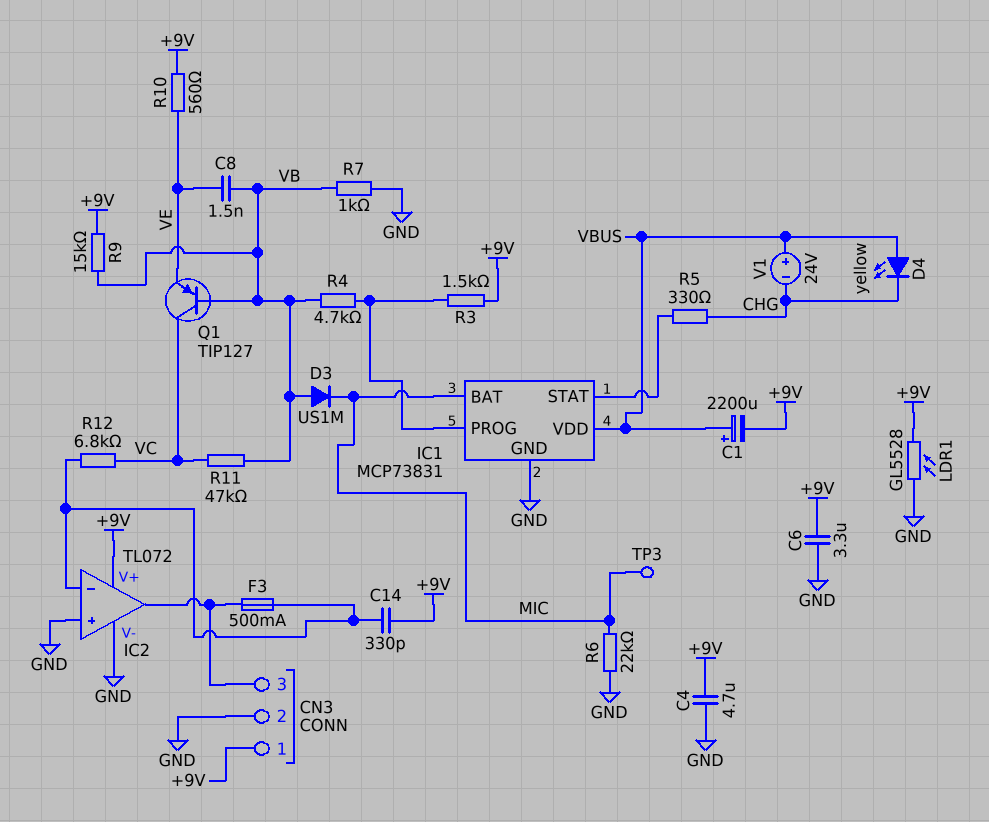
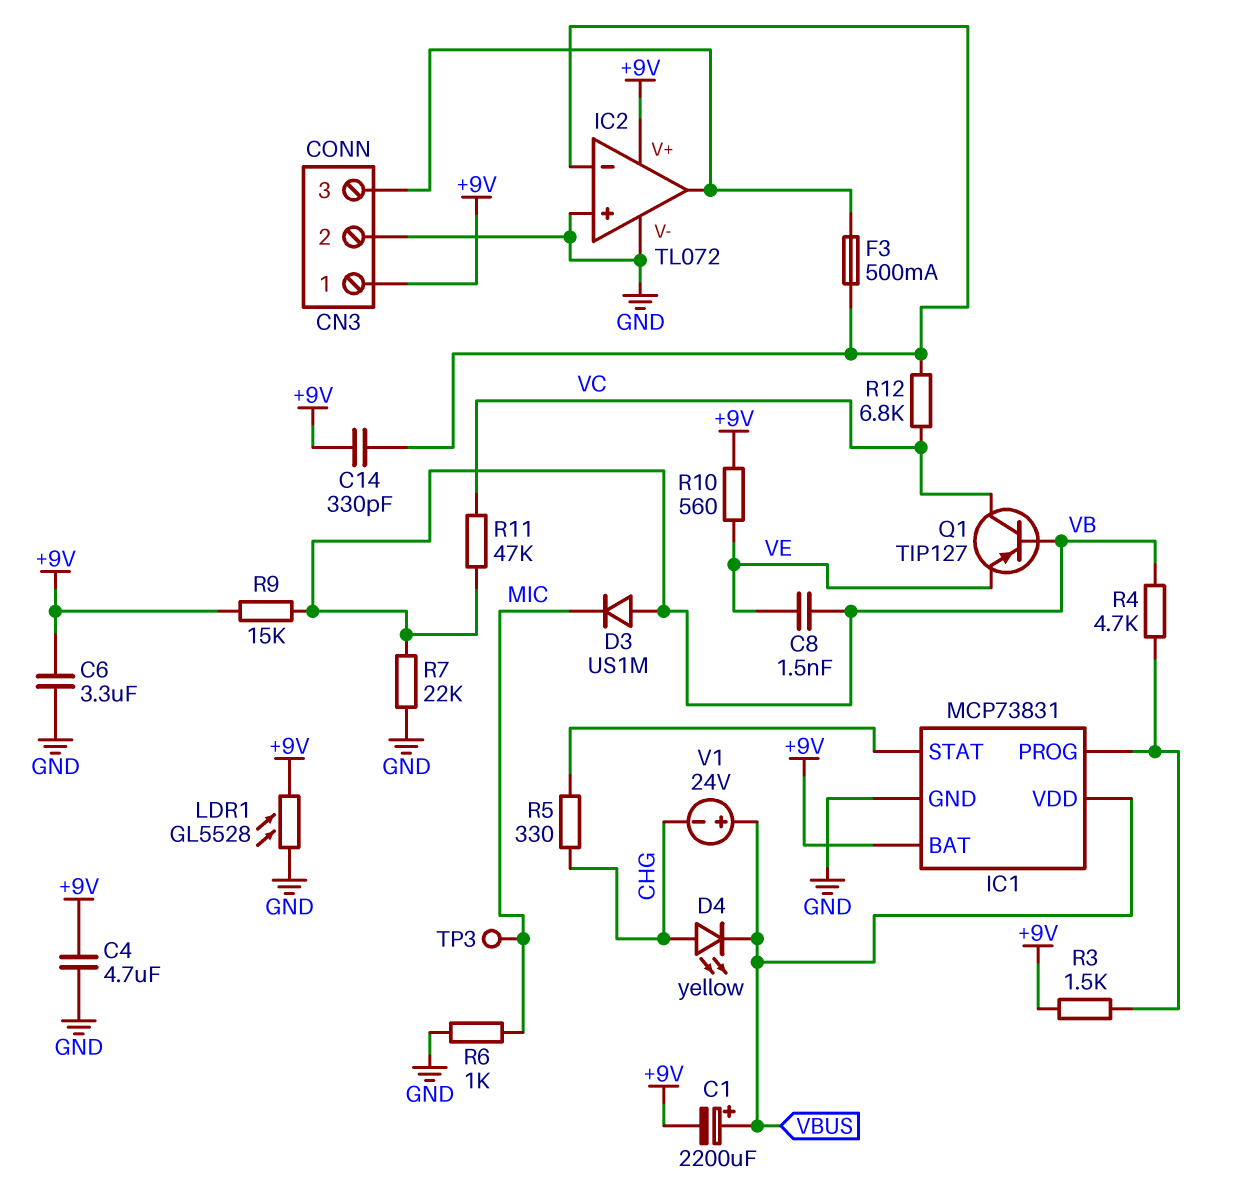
D4: LED yellow (A VBUS, K CHG) -> LED yellow (A CHG, K VBUS)
IC1 pin BAT: MIC -> +9V
R6: 22k (GND, MIC) -> 1k (GND, MIC)
R7: 1k (GND, VB) -> 22k (GND, VB)

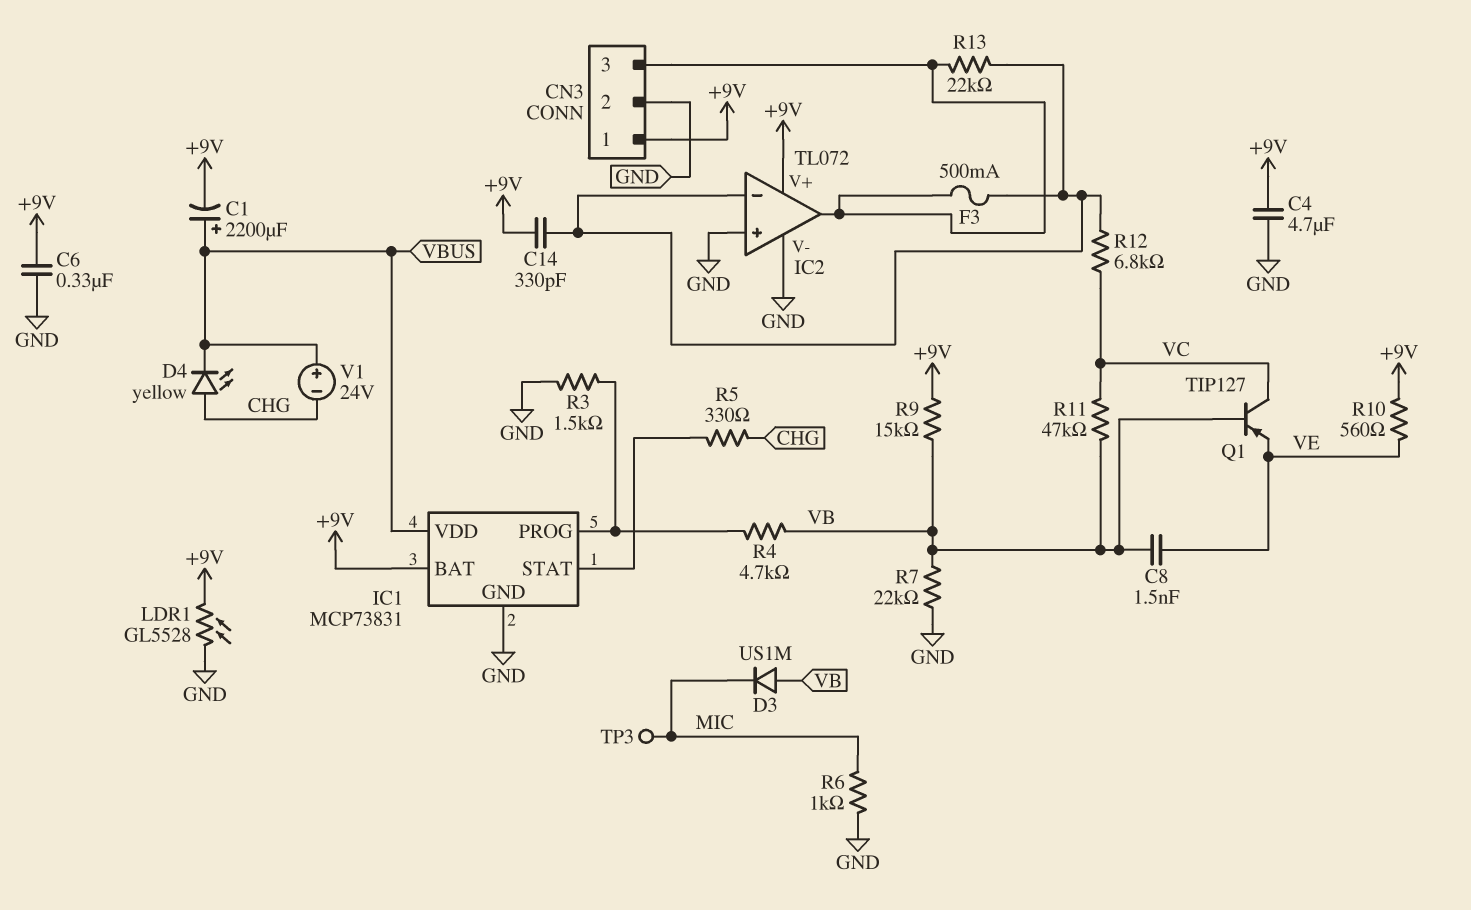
C6: 3.3uF (+9V, GND) -> 330nF (+9V, GND)
R3: 1.5k (+9V, IC1/PROG) -> 1.5k (GND, IC1/PROG)
R13: none -> 22k (CN3/3, IC2/in-)

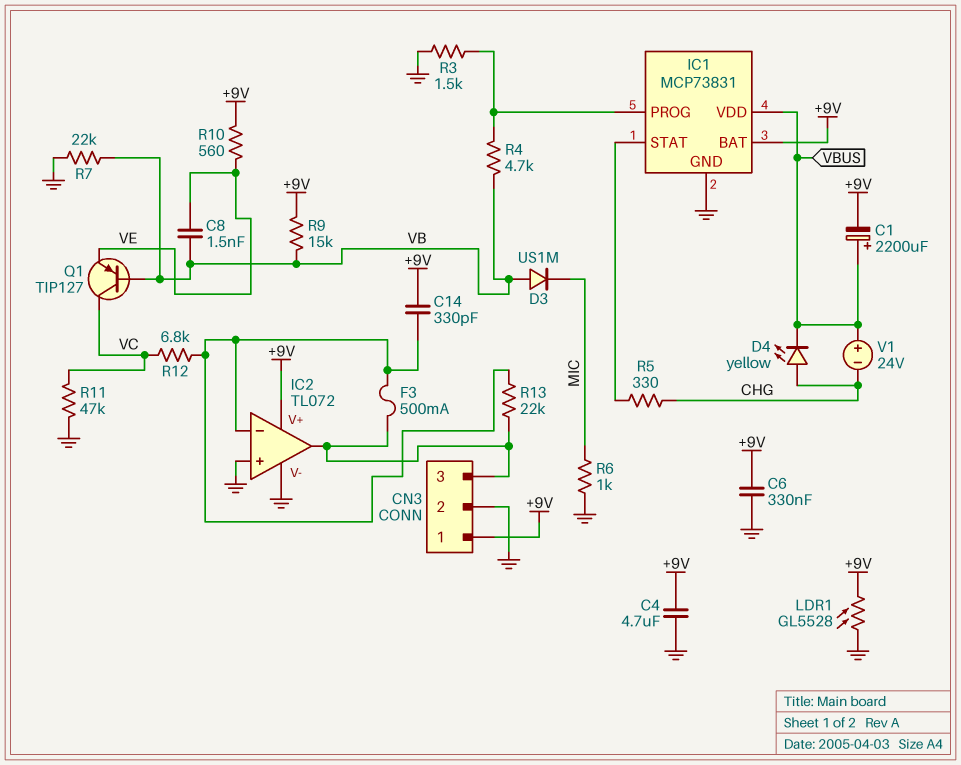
R11: 47k (VB, VC) -> 47k (GND, VC)
TP3: test point (MIC) -> none

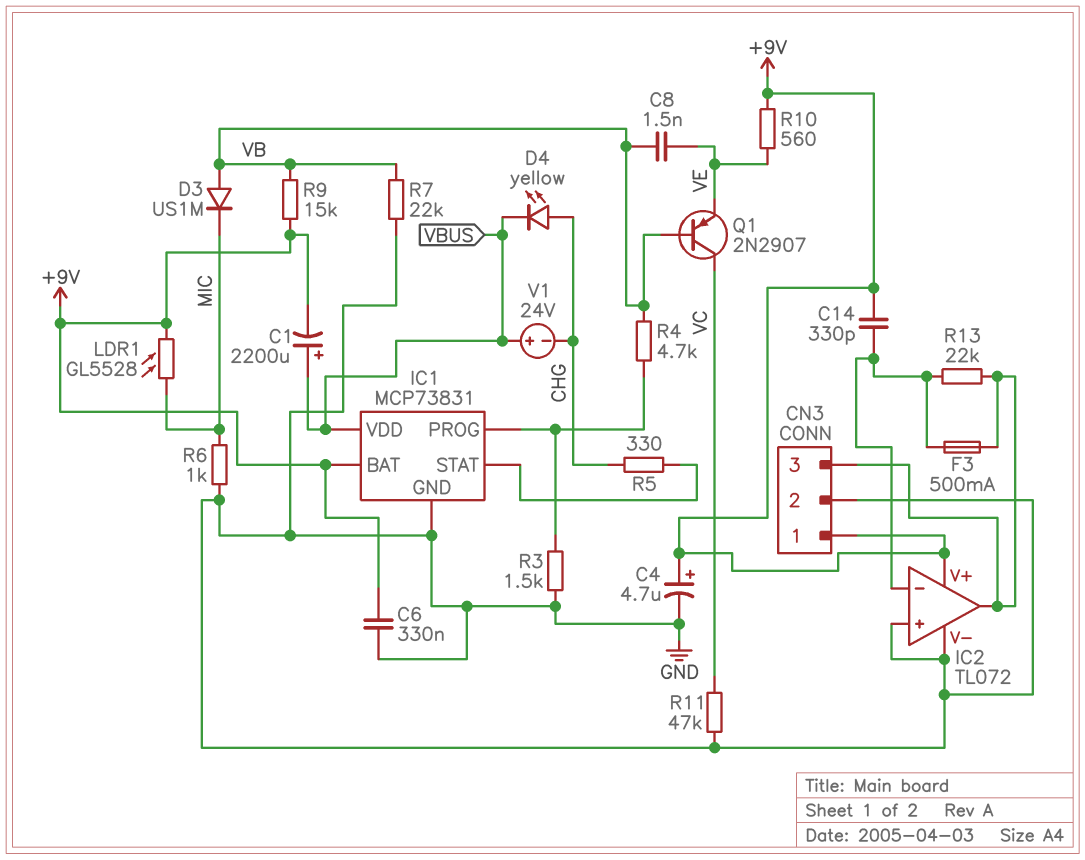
C4: 4.7uF (+9V, GND) -> 4.7uF (plus +9V, minus GND)
LDR1: GL5528 (+9V, GND) -> GL5528 (+9V, MIC)
Q1: PNP TIP127 (B VB, C VC, E VE) -> PNP 2N2907 (B VB, C VC, E VE)
R12: 6.8k (IC2/in-, VC) -> none

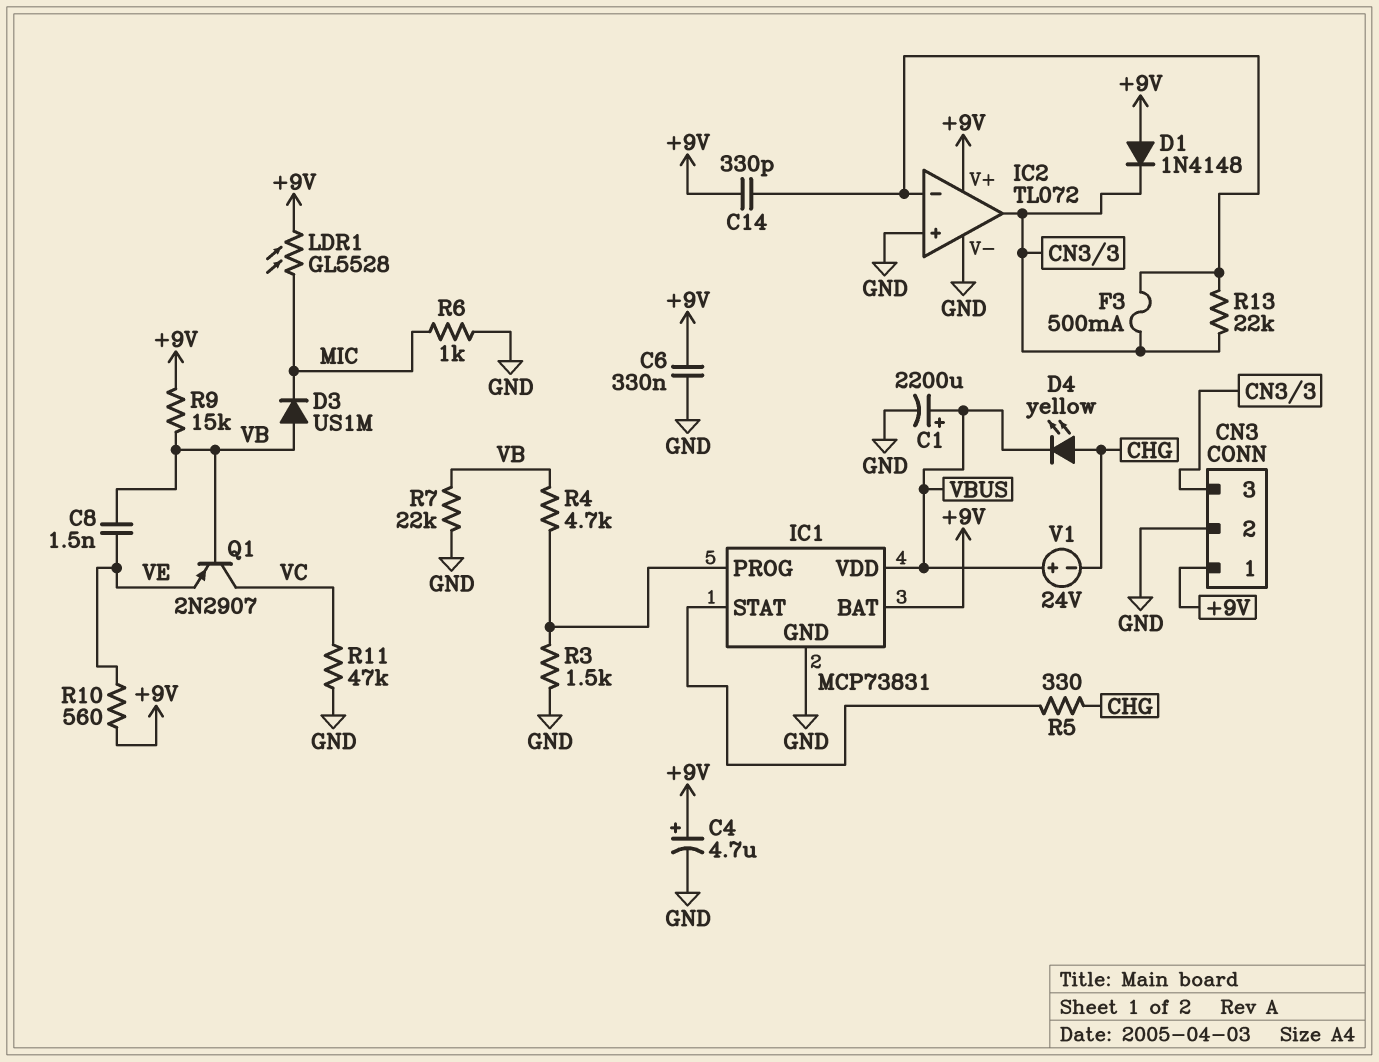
C1: 2200uF (plus VBUS, minus +9V) -> 2200uF (plus VBUS, minus GND)
D1: none -> diode 1N4148 (A +9V, K CN3/3)

